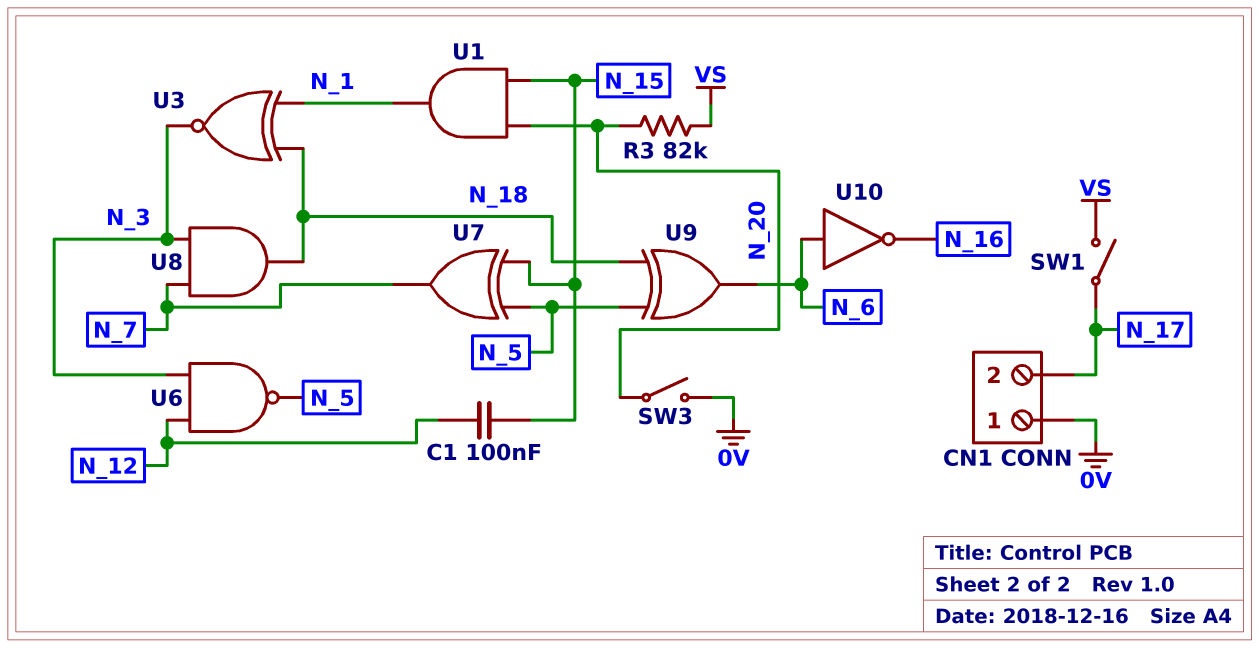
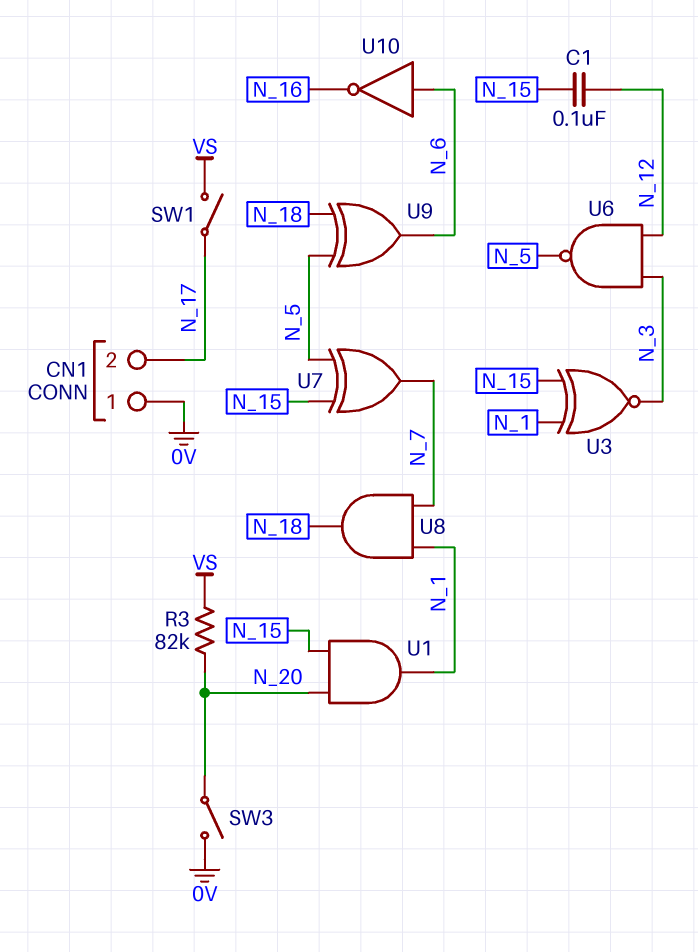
U3: XNOR (in N_1, in N_18, out N_3) -> XNOR (in N_1, in N_15, out N_3)
U8: AND (in N_3, in N_7, out N_18) -> AND (in N_1, in N_7, out N_18)

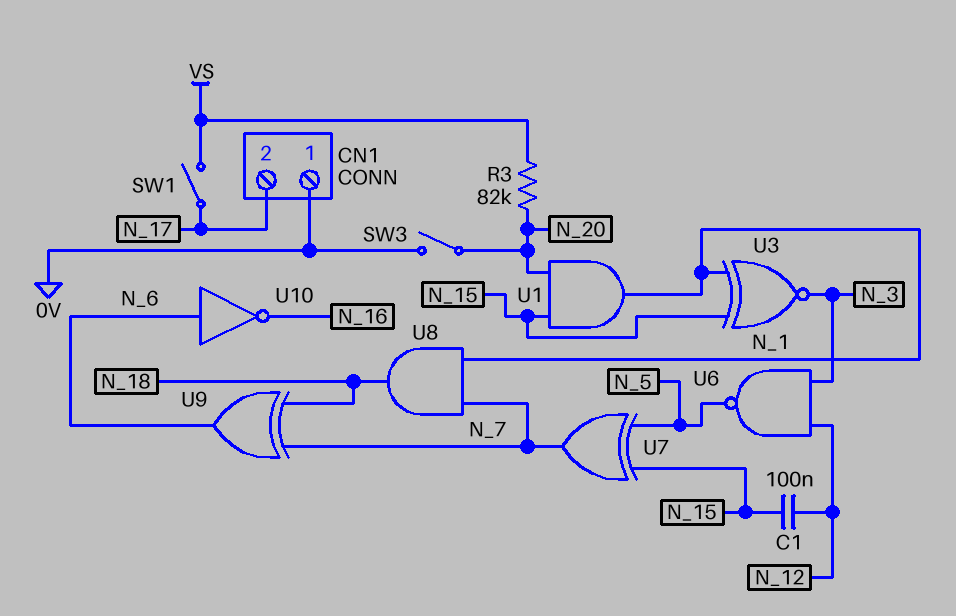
U9: XOR (in N_5, in N_18, out N_6) -> XOR (in N_7, in N_18, out N_6)

